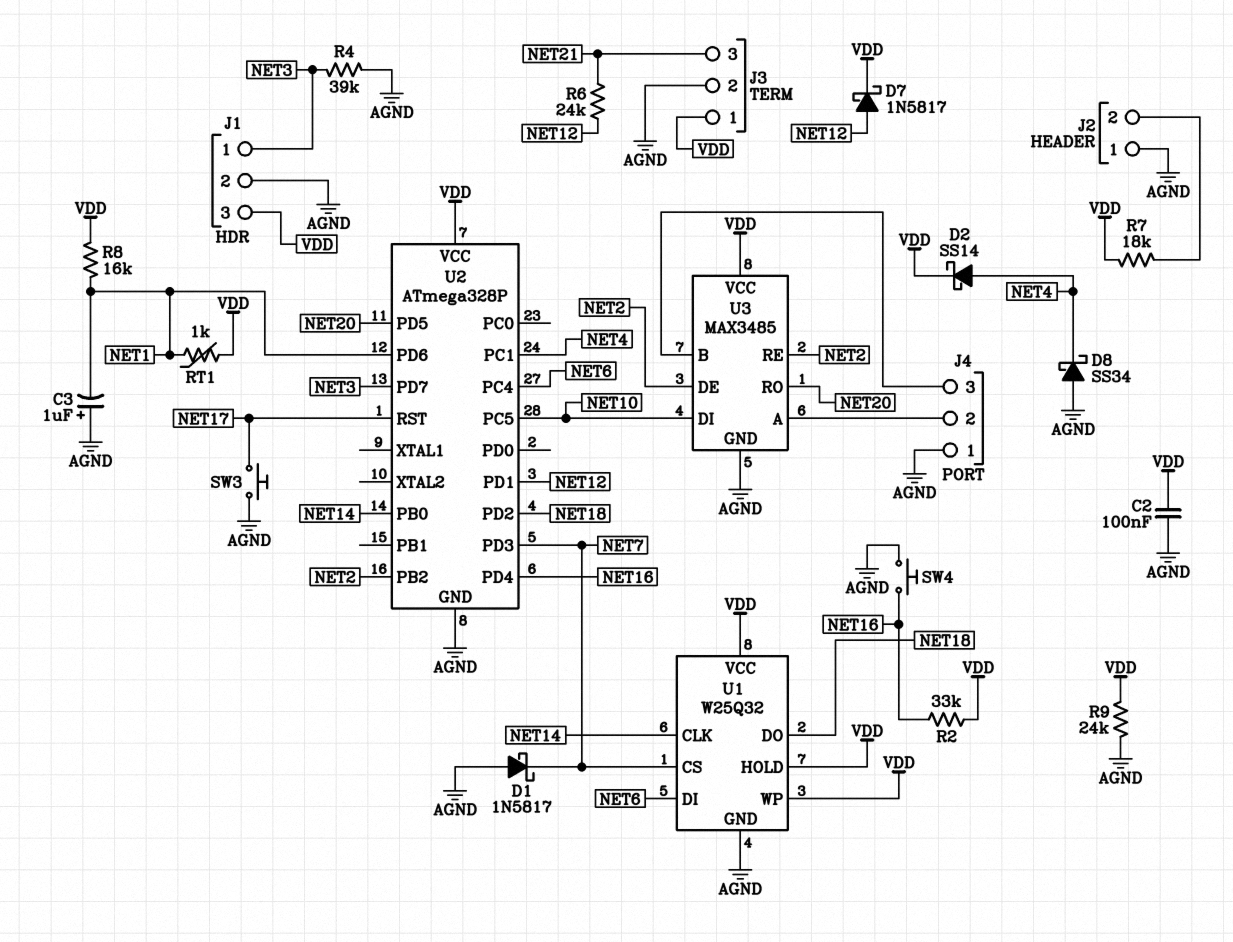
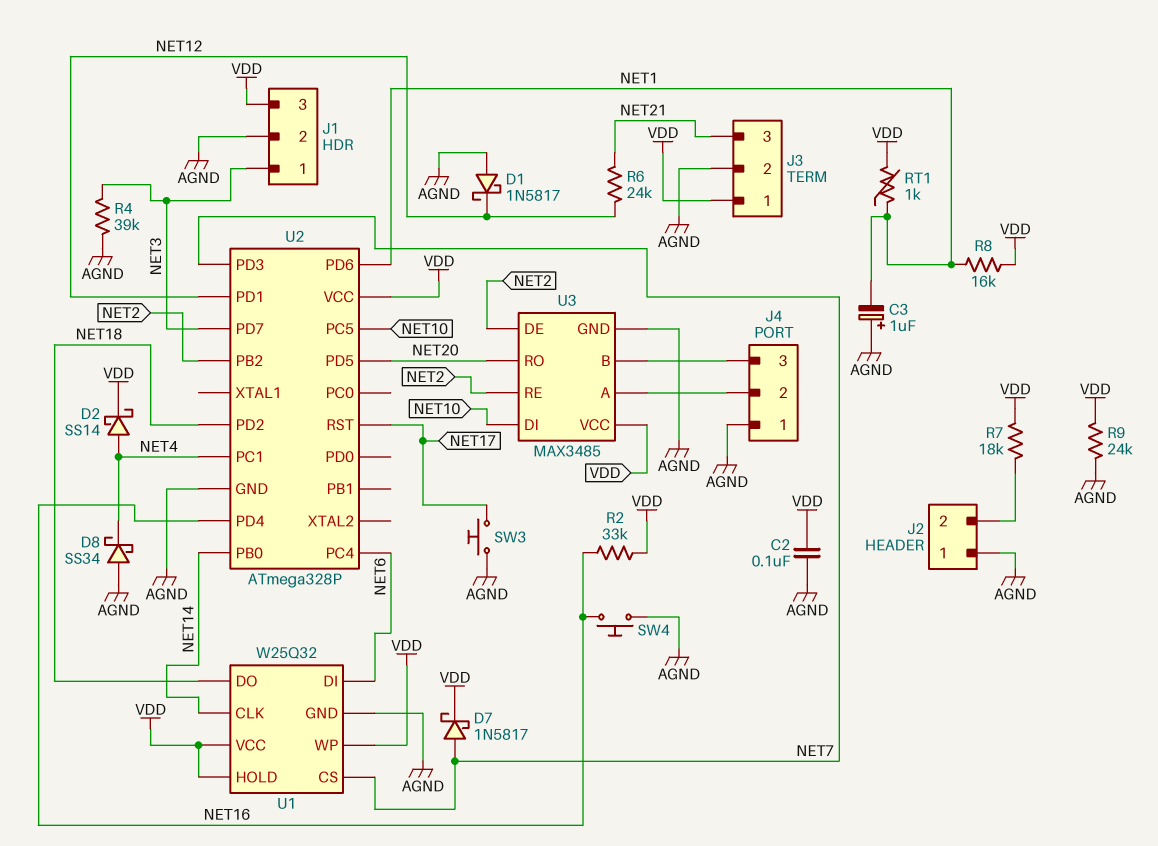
D1: schottky 1N5817 (A AGND, K NET7) -> schottky 1N5817 (A AGND, K NET12)
D7: schottky 1N5817 (A NET12, K VDD) -> schottky 1N5817 (A NET7, K VDD)

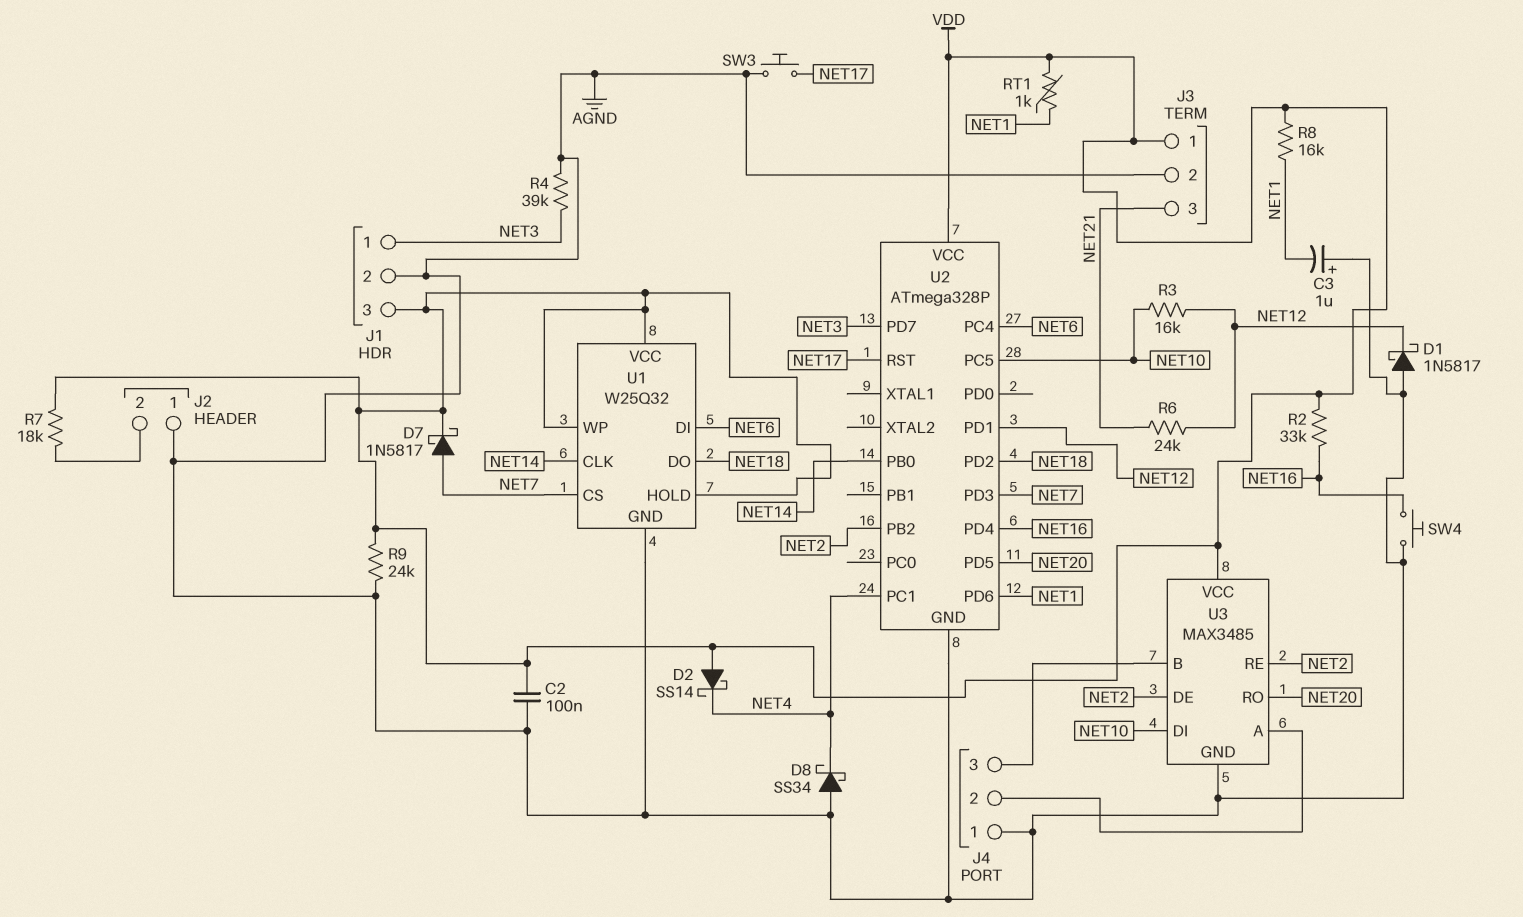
D2: schottky SS14 (A NET4, K VDD) -> schottky SS14 (A VDD, K NET4)
R3: none -> 16k (NET10, NET12)

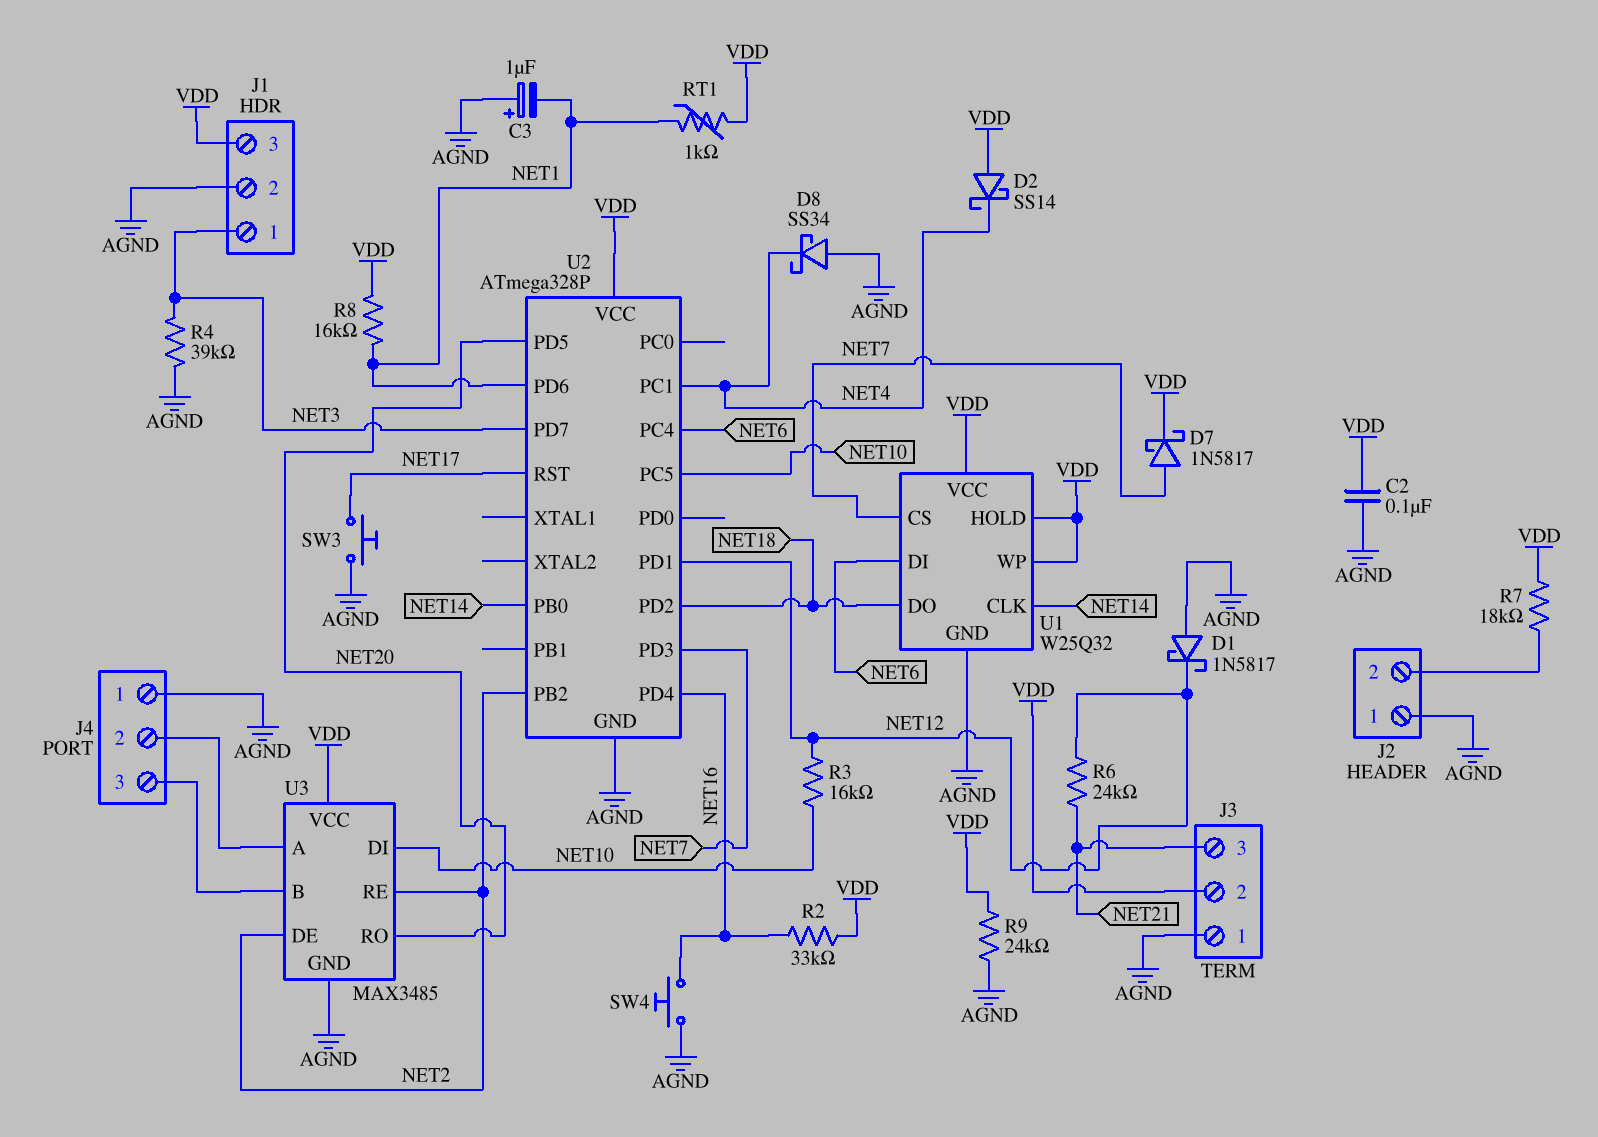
J3 pin 1: VDD -> AGND
J3 pin 2: AGND -> VDD

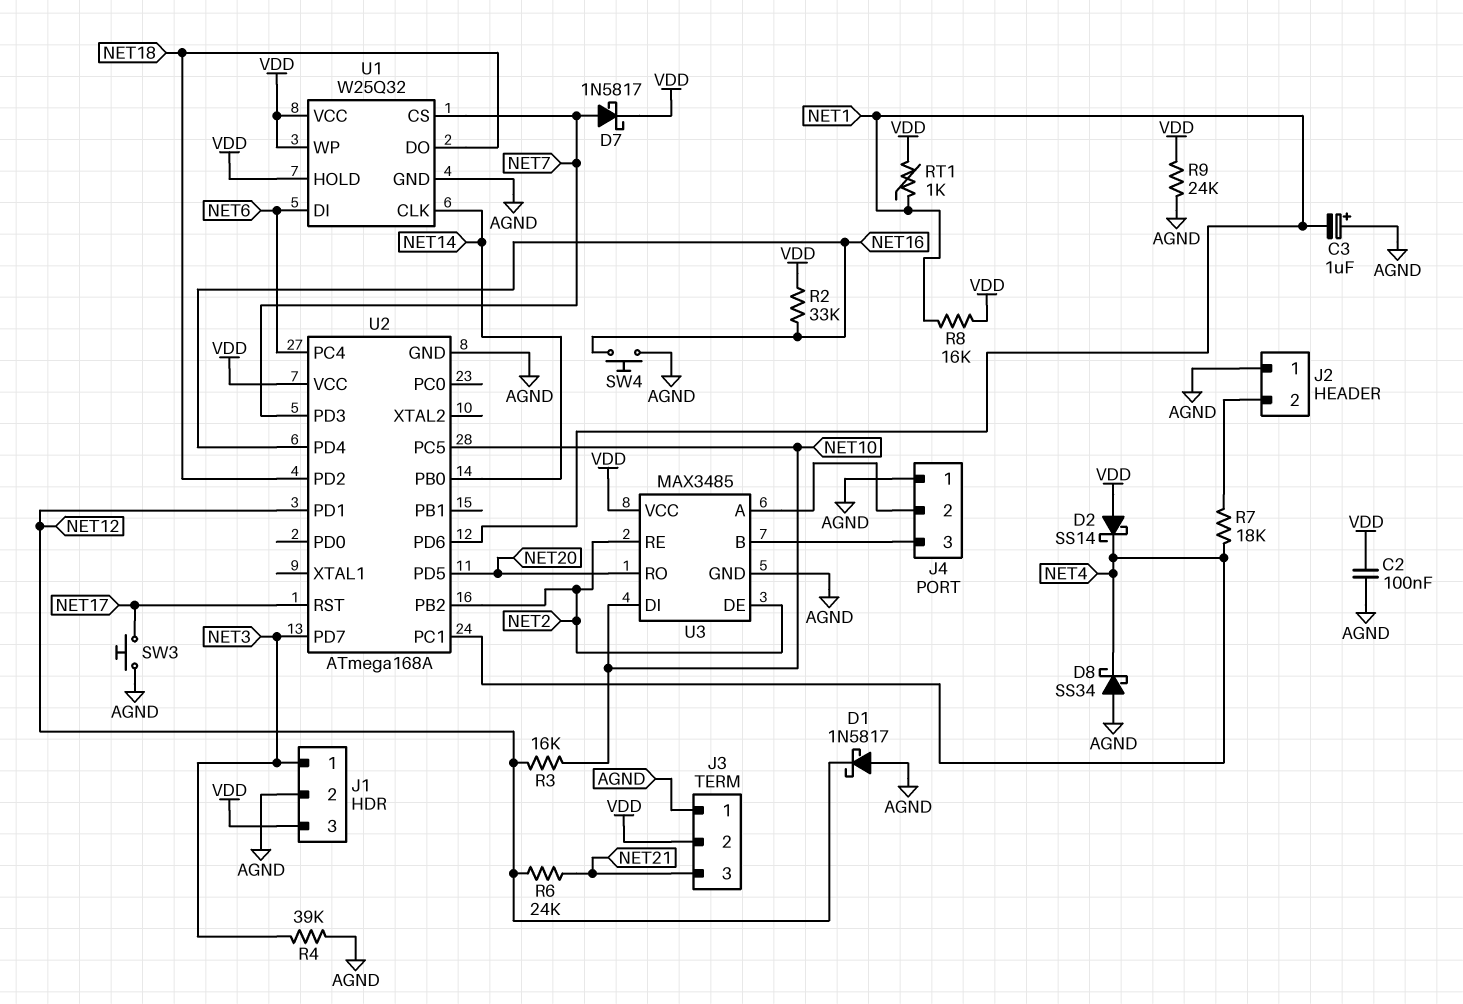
R7: 18k (J2/2, VDD) -> 18k (J2/2, NET4)
U2: ATmega328P -> ATmega168A

